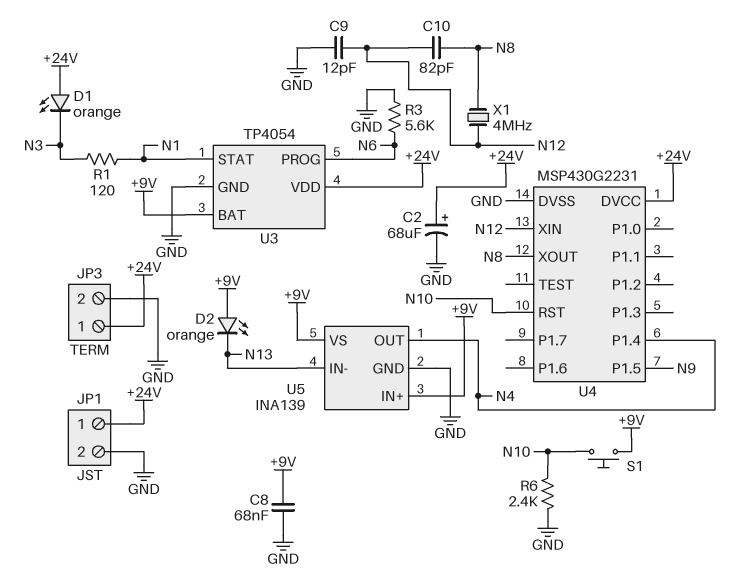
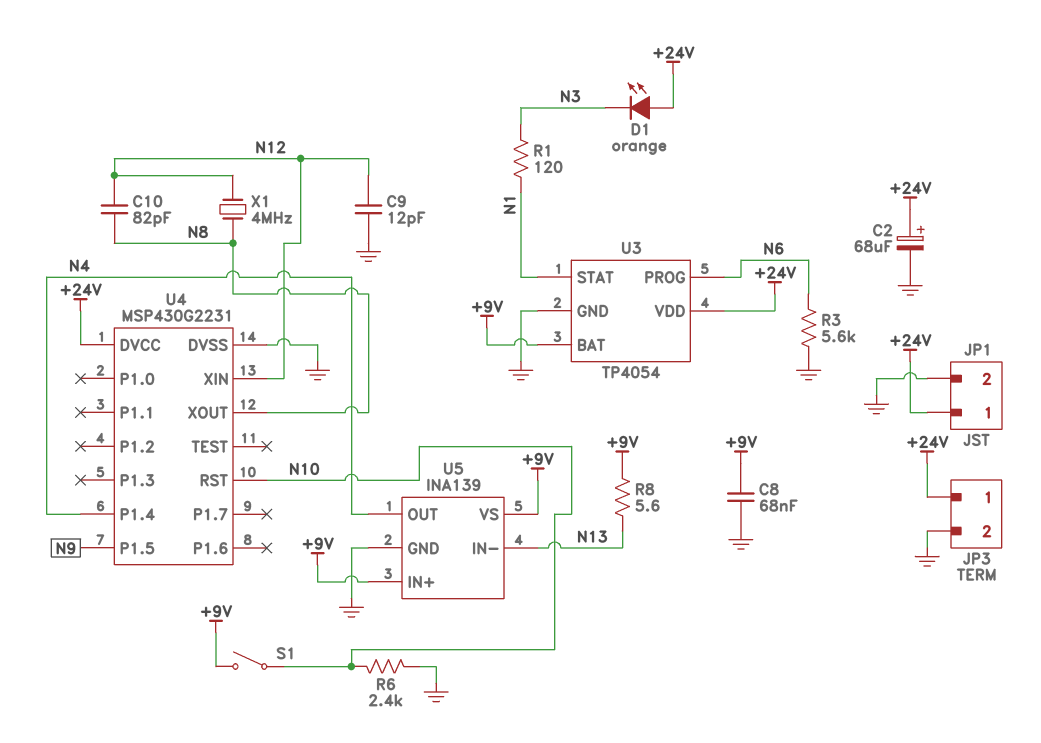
D2: LED orange (A +9V, K N13) -> none
R8: none -> 5.6 (+9V, N13)
S1: button (+9V, N10) -> switch (+9V, N10)

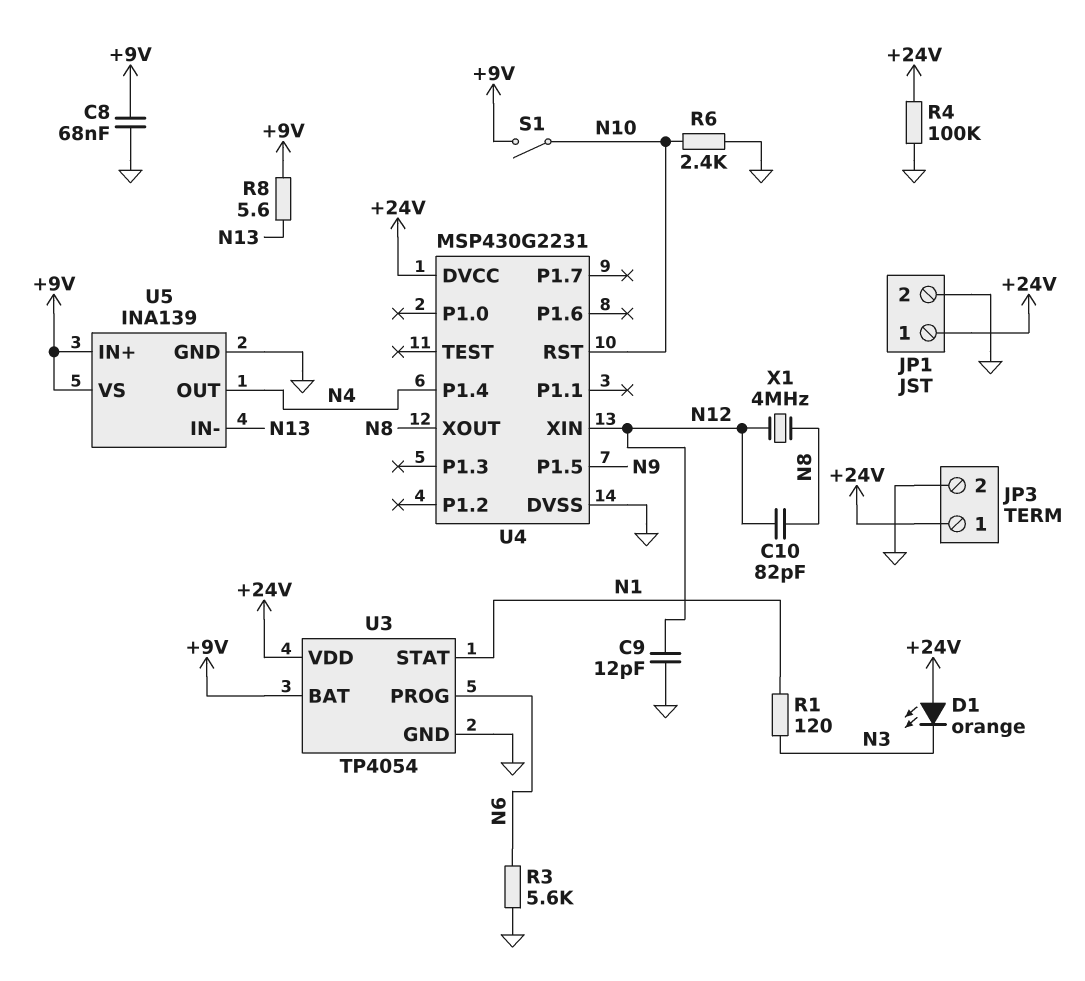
C2: 68uF (plus +24V, minus GND) -> none
R4: none -> 100k (+24V, GND)

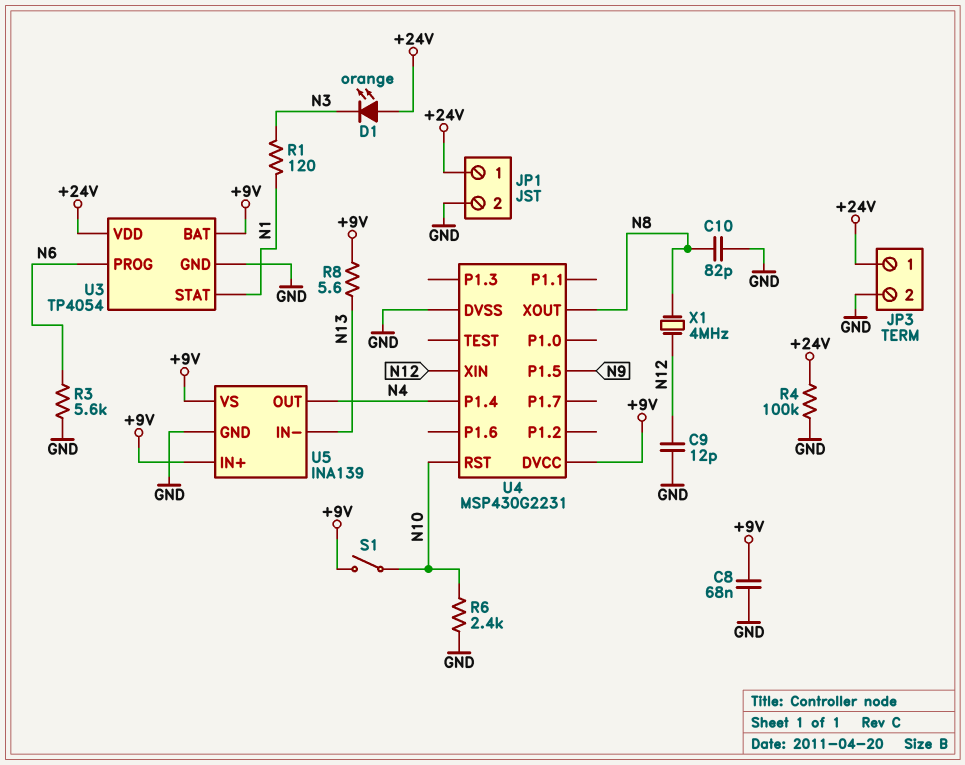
C10: 82pF (N8, N12) -> 82pF (GND, N8)
U4 pin DVCC: +24V -> +9V

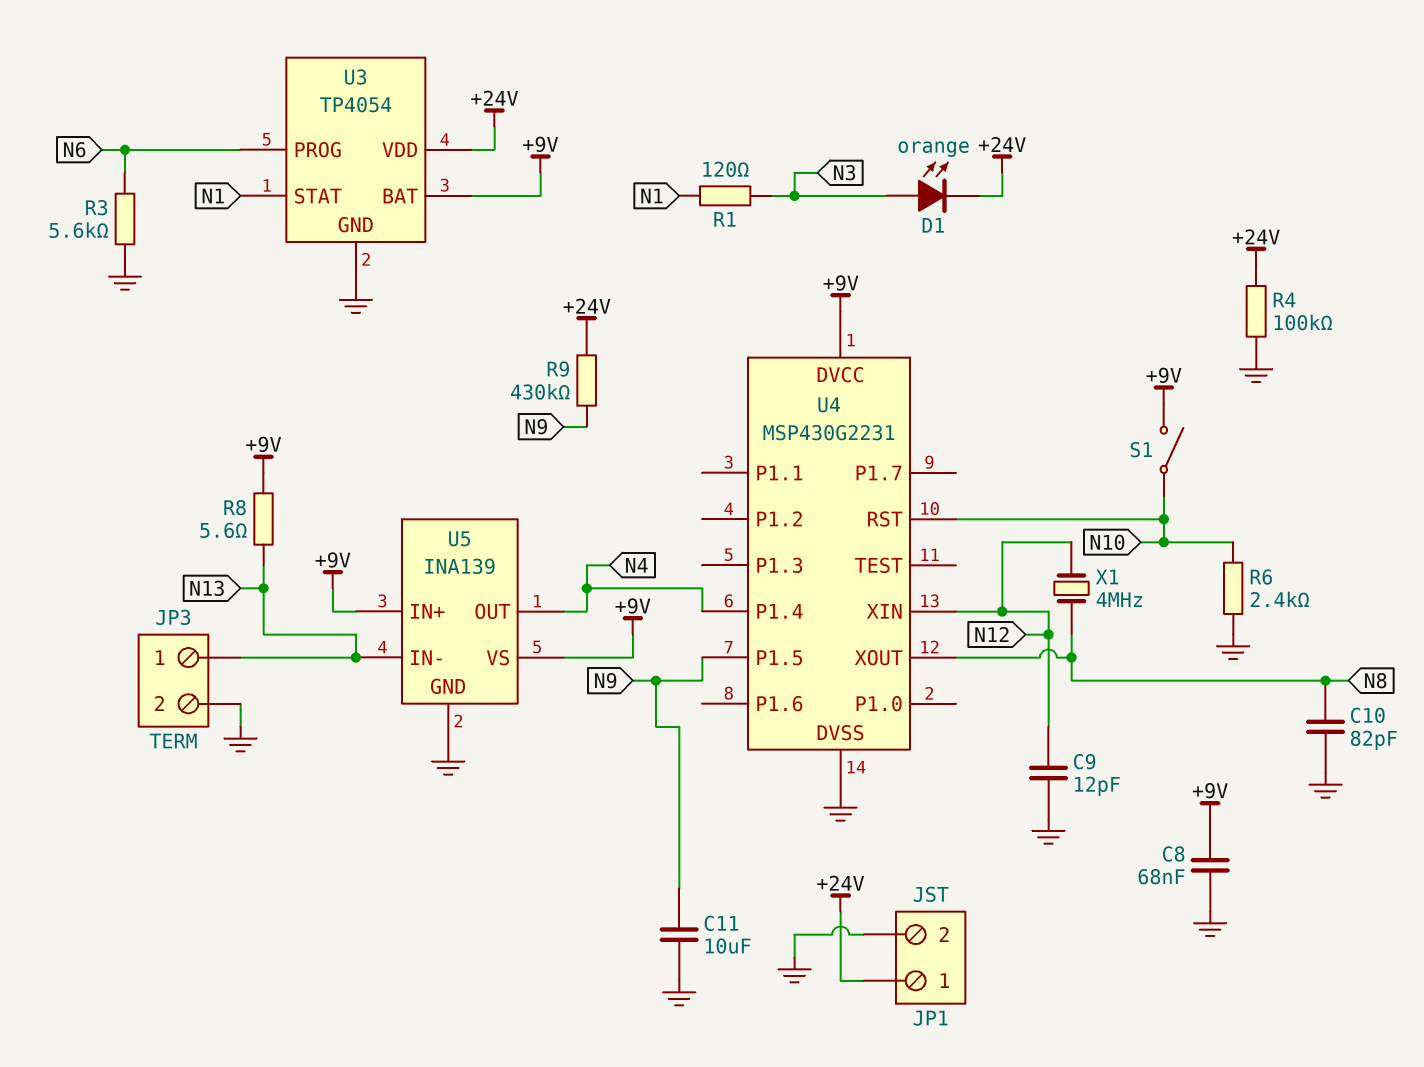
C11: none -> 10uF (GND, N9)
D1: LED orange (A +24V, K N3) -> LED orange (A N3, K +24V)
JP3 pin 1: +24V -> N13
R9: none -> 430k (+24V, N9)

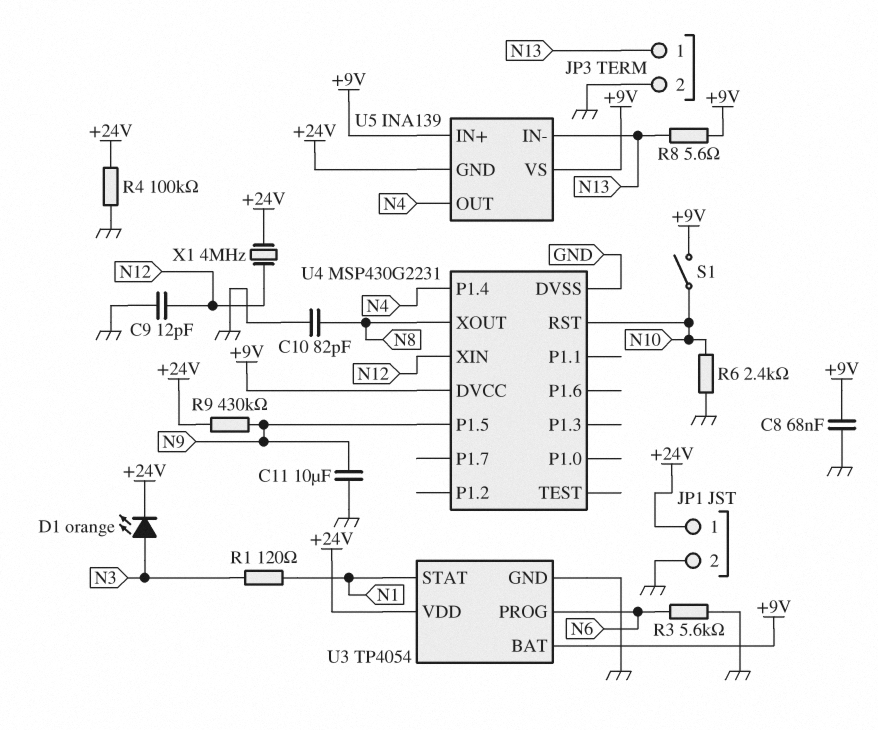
U5 pin GND: GND -> +24V
X1: 4MHz (N8, N12) -> 4MHz (+24V, N12)

